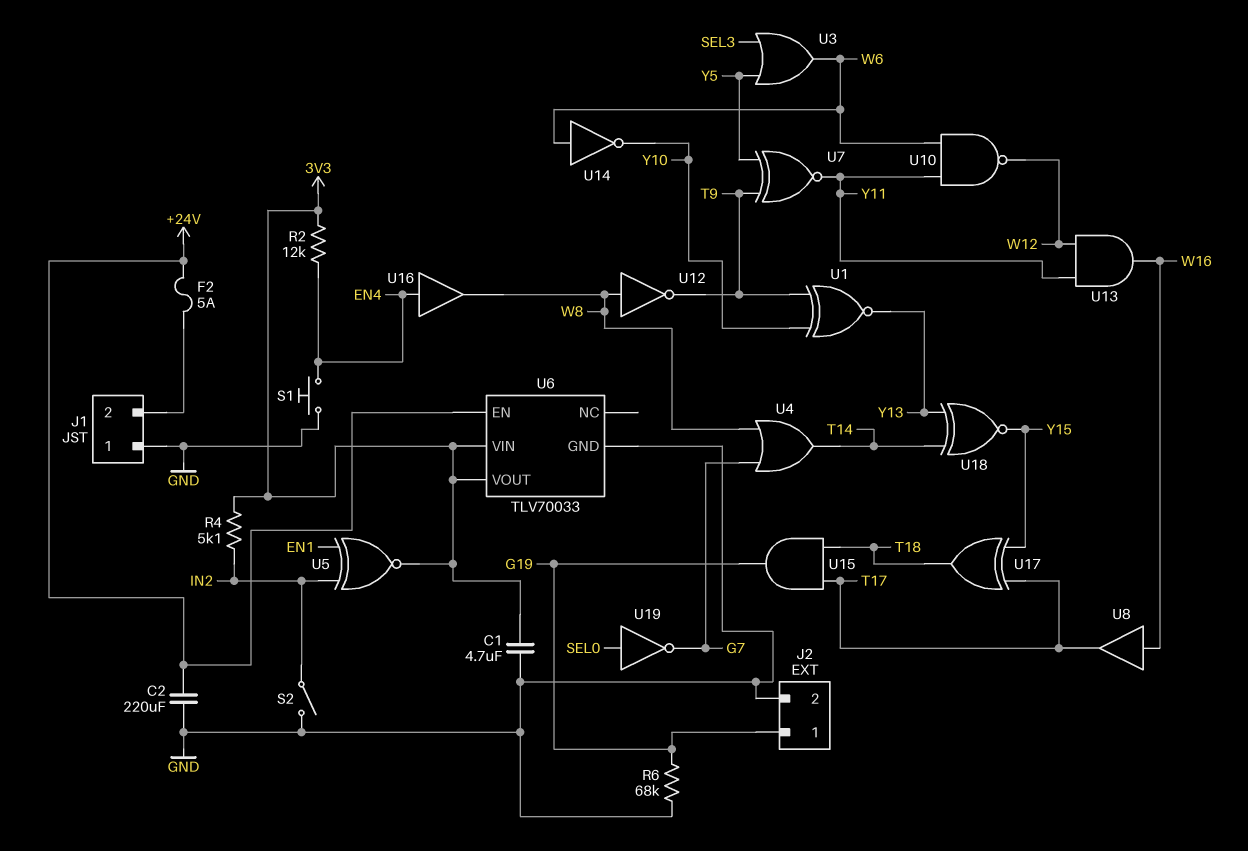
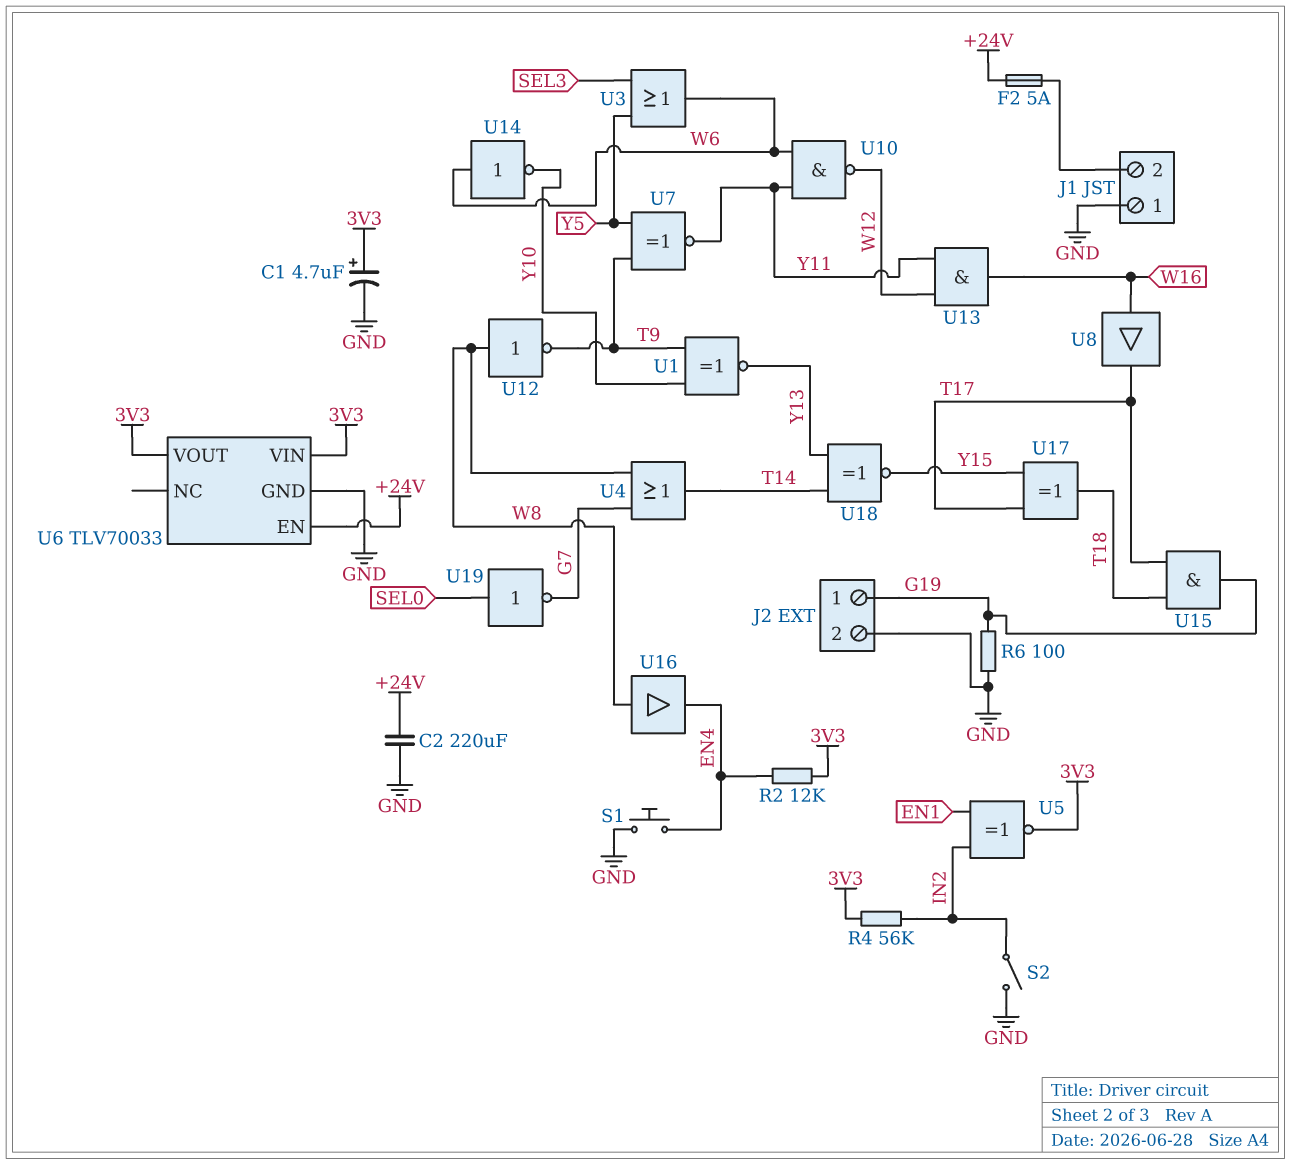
C1: 4.7uF (3V3, GND) -> 4.7uF (plus 3V3, minus GND)
R4: 5.1k (3V3, IN2) -> 56k (3V3, IN2)
R6: 68k (G19, GND) -> 100 (G19, GND)
U16: buffer (in EN4, out W8) -> buffer (in W8, out EN4)

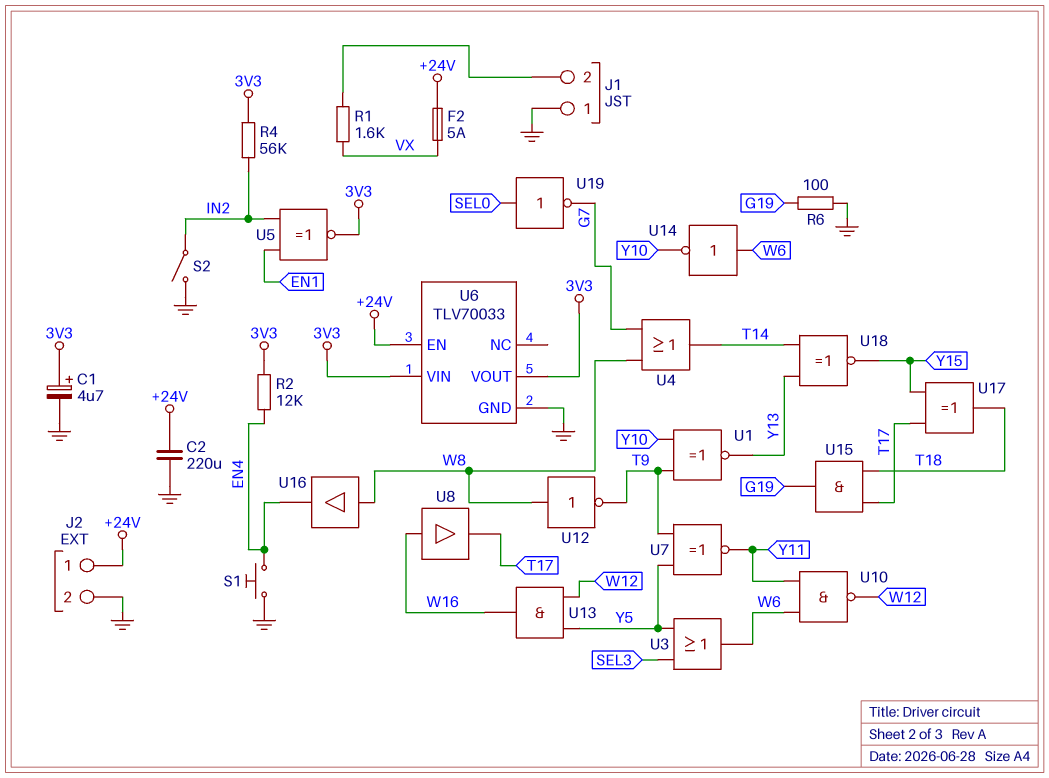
F2: 5A (+24V, J1/2) -> 5A (+24V, VX)
J2 pin 1: G19 -> +24V
R1: none -> 1.6k (J1/2, VX)
U13: AND (in W12, in Y11, out W16) -> AND (in W12, in Y5, out W16)

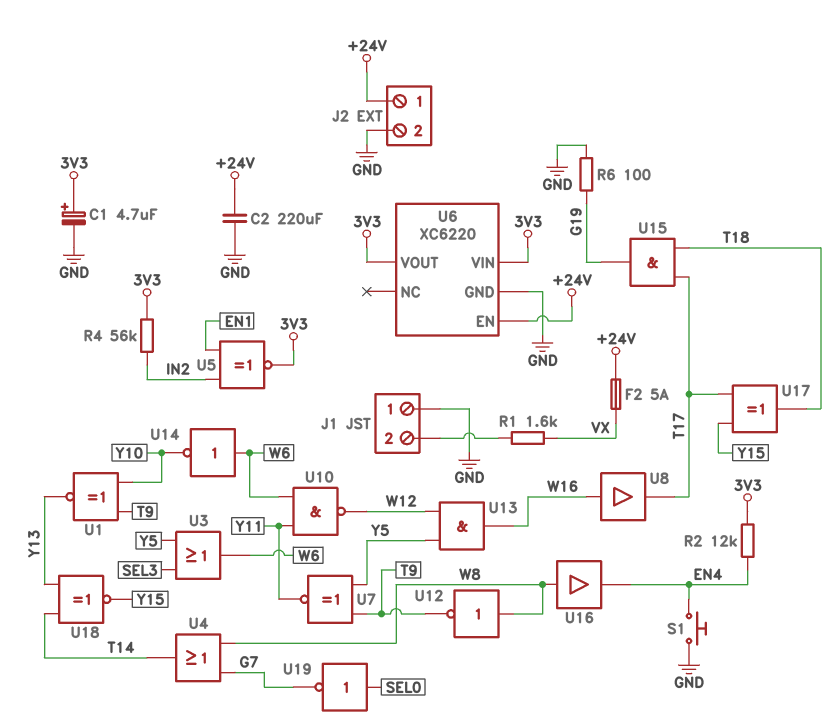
S2: switch (GND, IN2) -> none
U6: TLV70033 -> XC6220

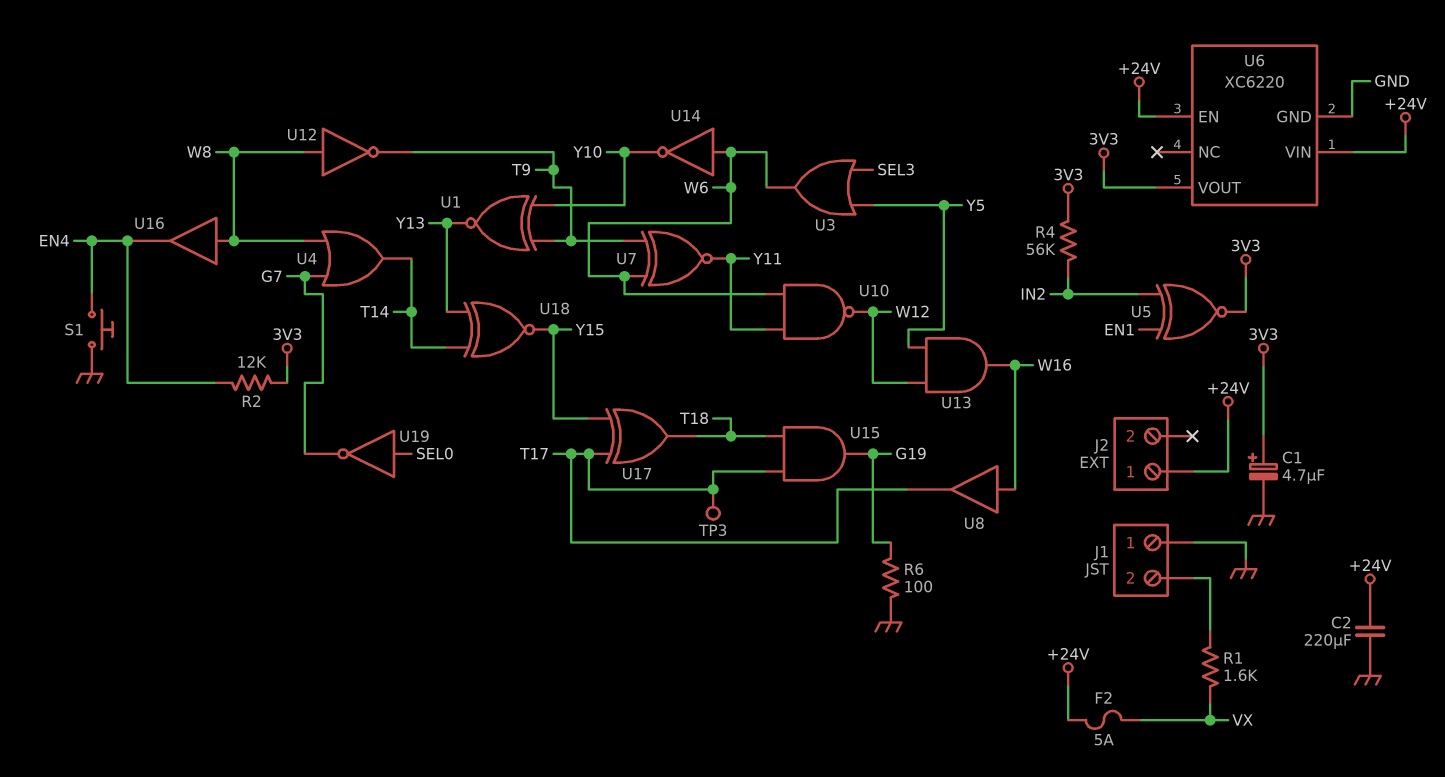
J2 pin 2: GND -> none
TP3: none -> test point (T17)
U6 pin VIN: 3V3 -> +24V
U7: XNOR (in T9, in Y5, out Y11) -> XNOR (in T9, in W6, out Y11)

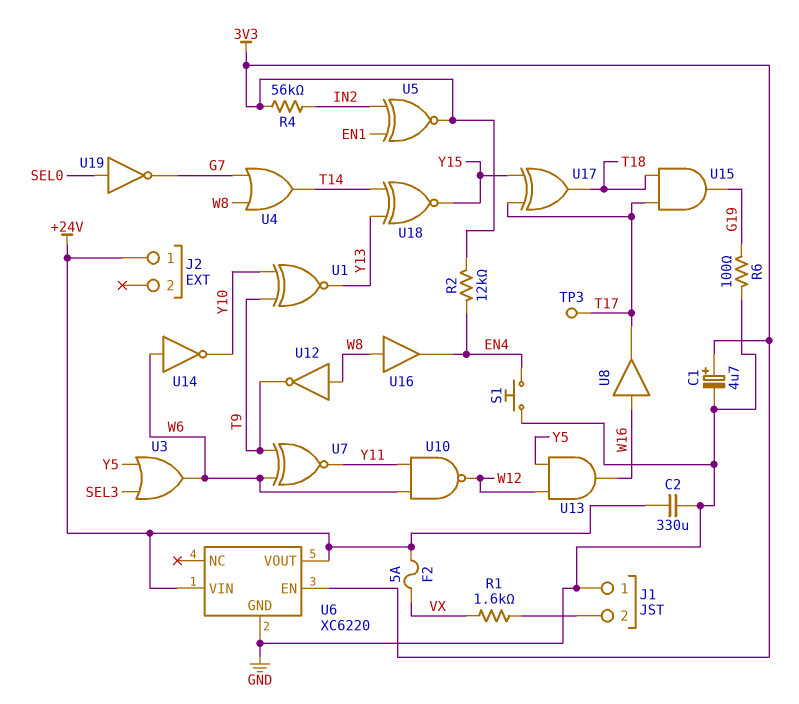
C2: 220uF (+24V, GND) -> 330uF (+24V, GND)
U6 pin EN: +24V -> 3V3
U6 pin VOUT: 3V3 -> +24V

